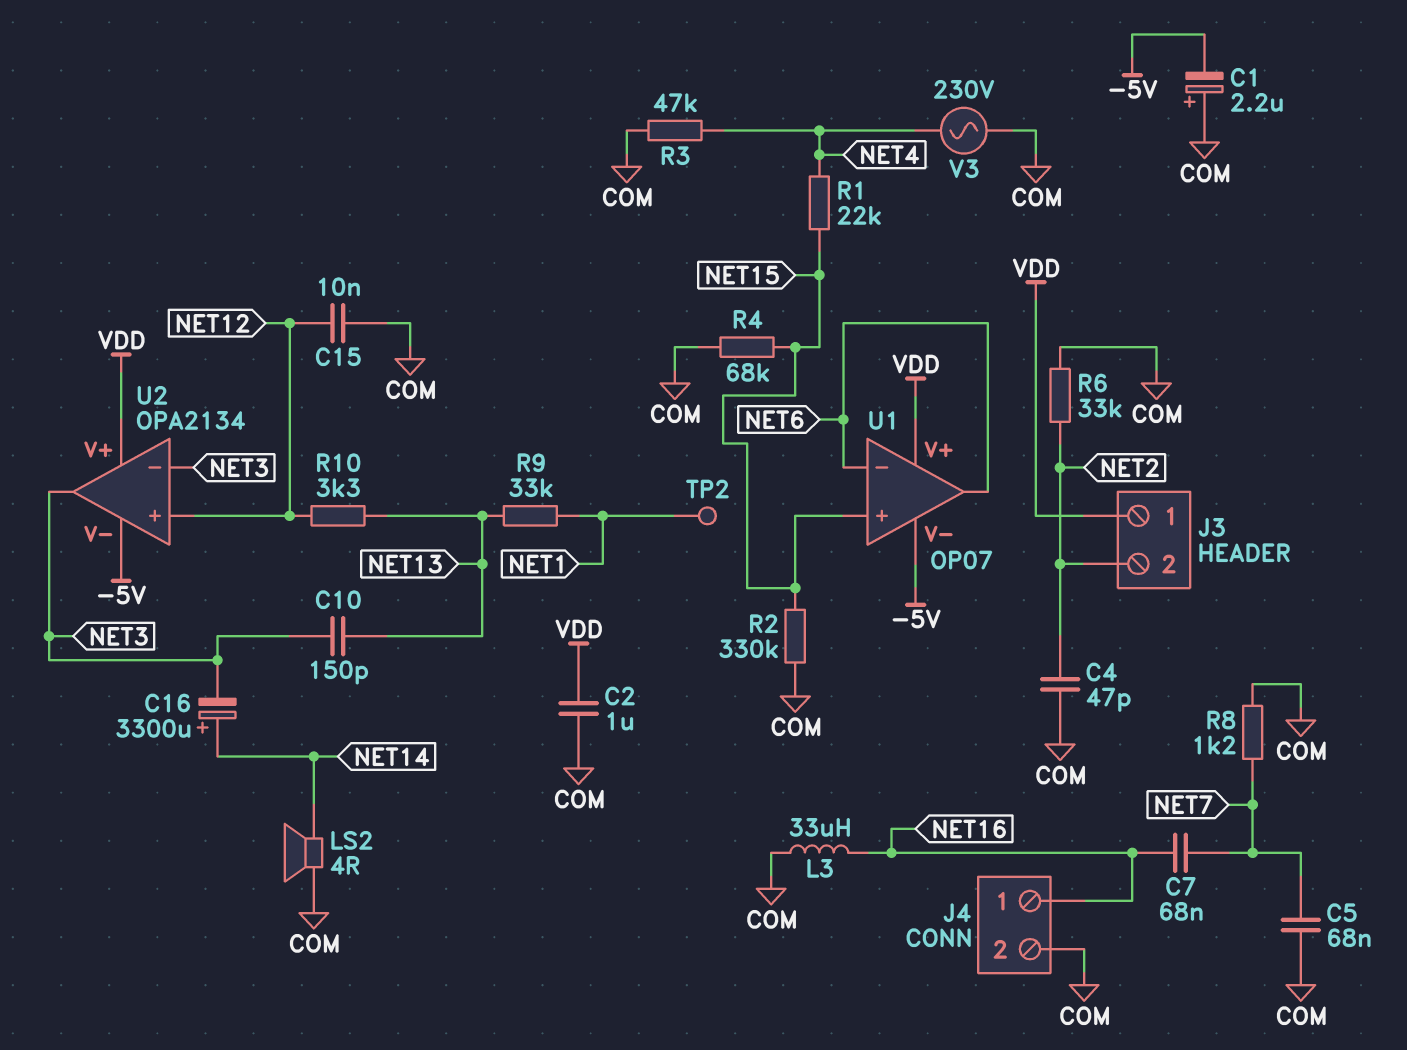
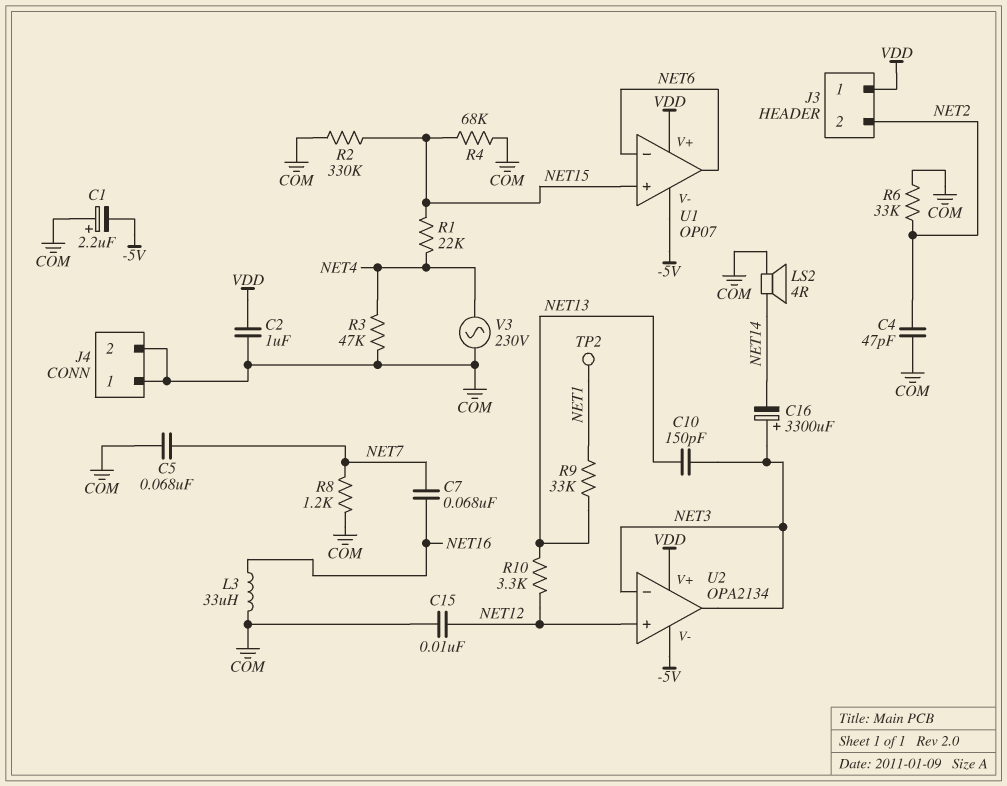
C16: 3300uF (plus NET14, minus NET3) -> 3300uF (plus NET3, minus NET14)
J4 pin 1: NET16 -> COM

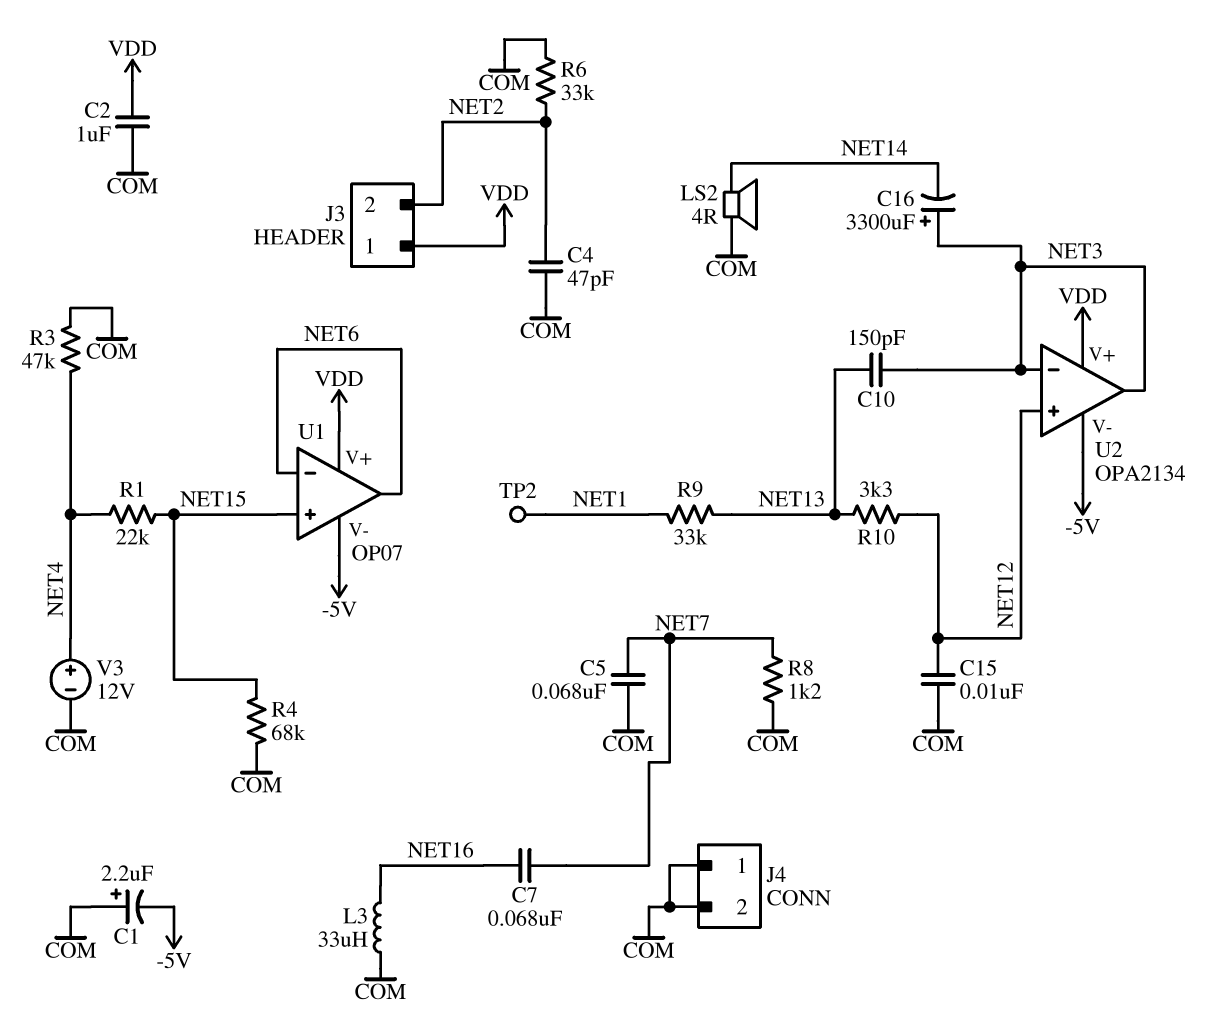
R2: 330k (COM, NET15) -> none
V3: AC 230V (COM, NET4) -> 12V (plus NET4, minus COM)

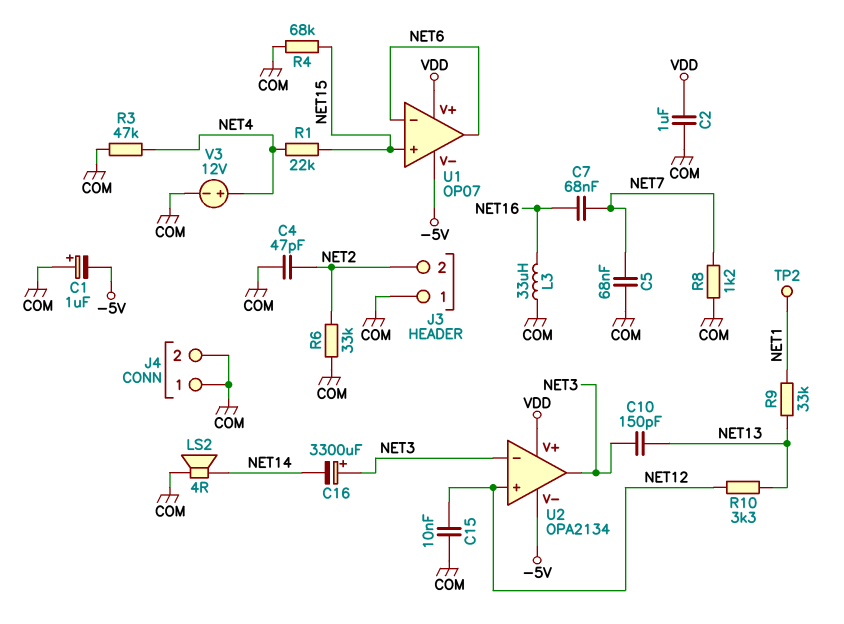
C1: 2.2uF (plus COM, minus -5V) -> 1uF (plus COM, minus -5V)
J3 pin 1: VDD -> COM

